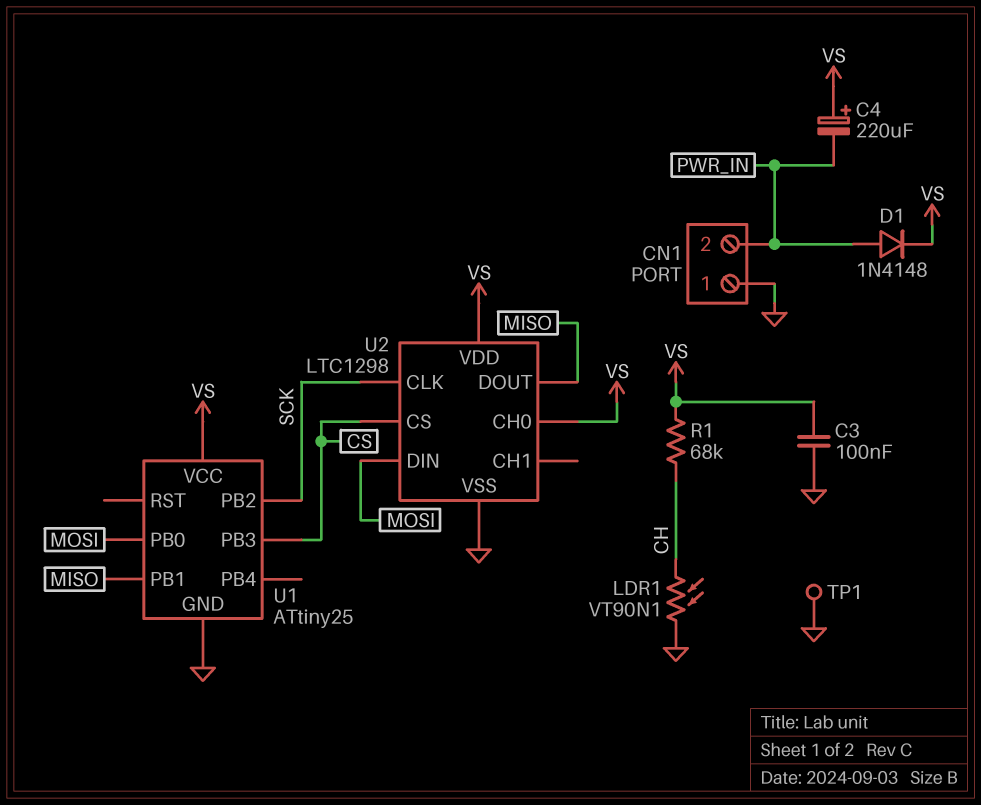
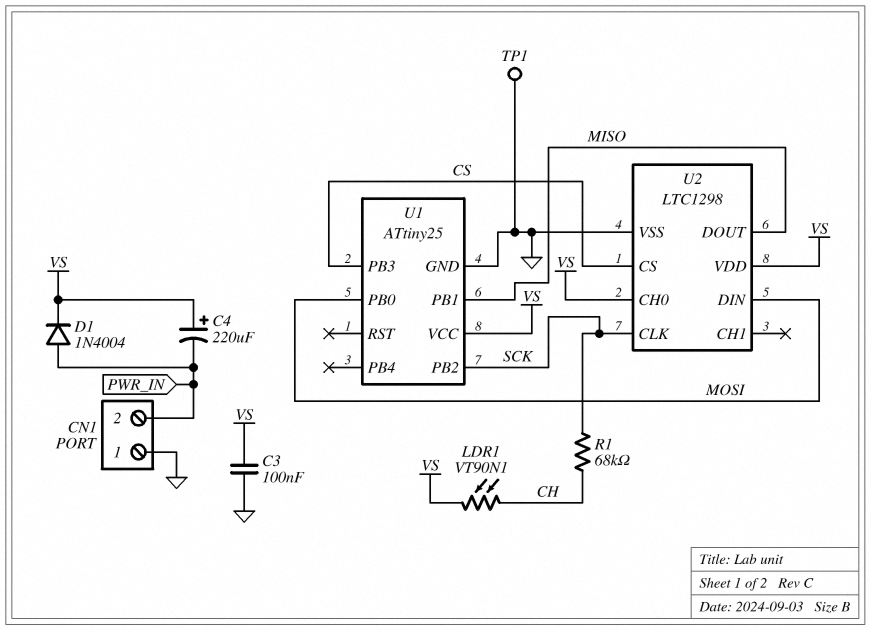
D1: diode 1N4148 (A PWR_IN, K VS) -> diode 1N4004 (A PWR_IN, K VS)
LDR1: VT90N1 (CH, GND) -> VT90N1 (CH, VS)
R1: 68k (CH, VS) -> 68k (CH, SCK)

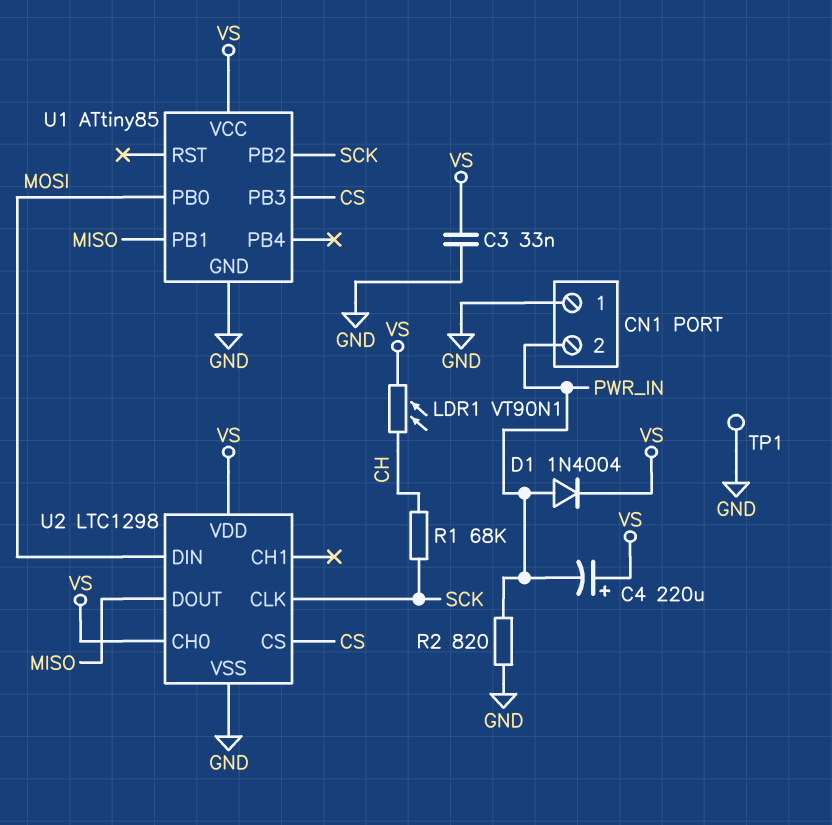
C3: 100nF (GND, VS) -> 33nF (GND, VS)
R2: none -> 820 (GND, PWR_IN)
U1: ATtiny25 -> ATtiny85

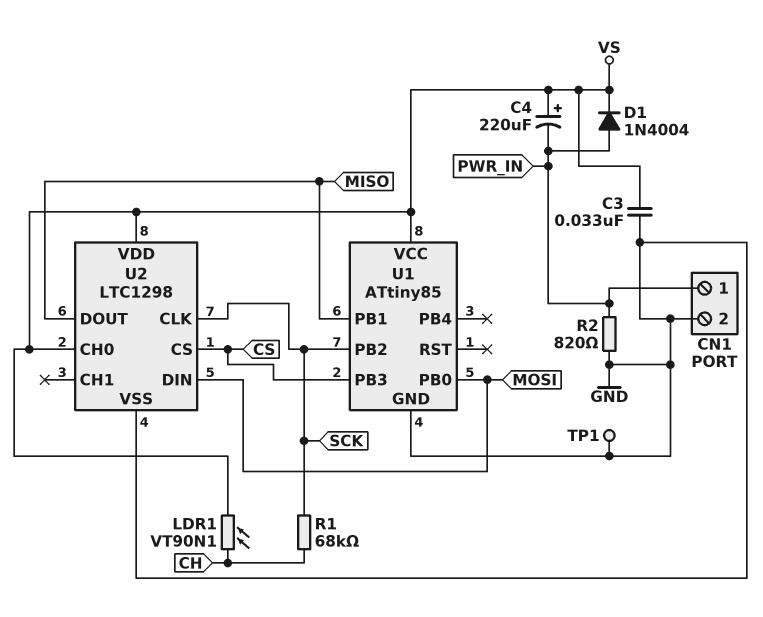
CN1 pin 1: GND -> PWR_IN
CN1 pin 2: PWR_IN -> GND

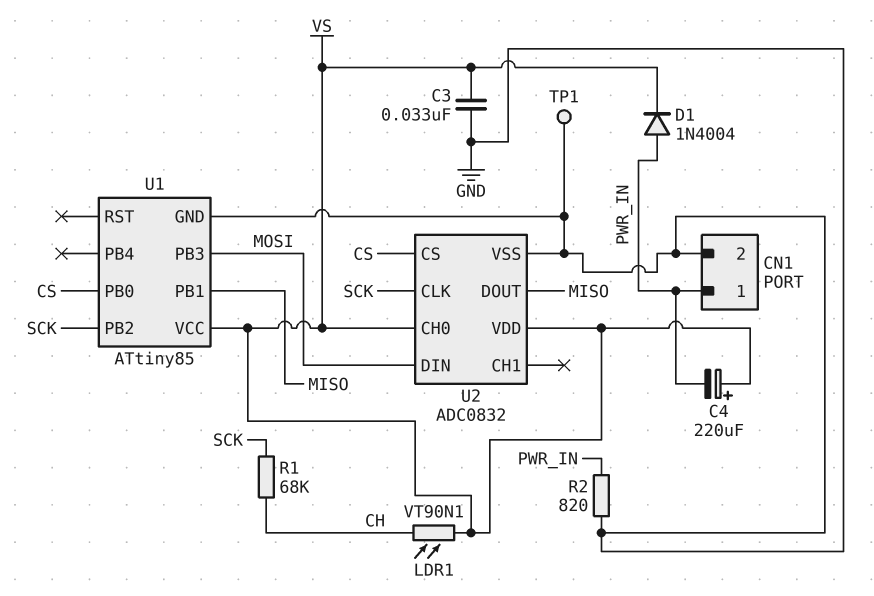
U1 pin PB0: MOSI -> CS
U1 pin PB3: CS -> MOSI
U2: LTC1298 -> ADC0832

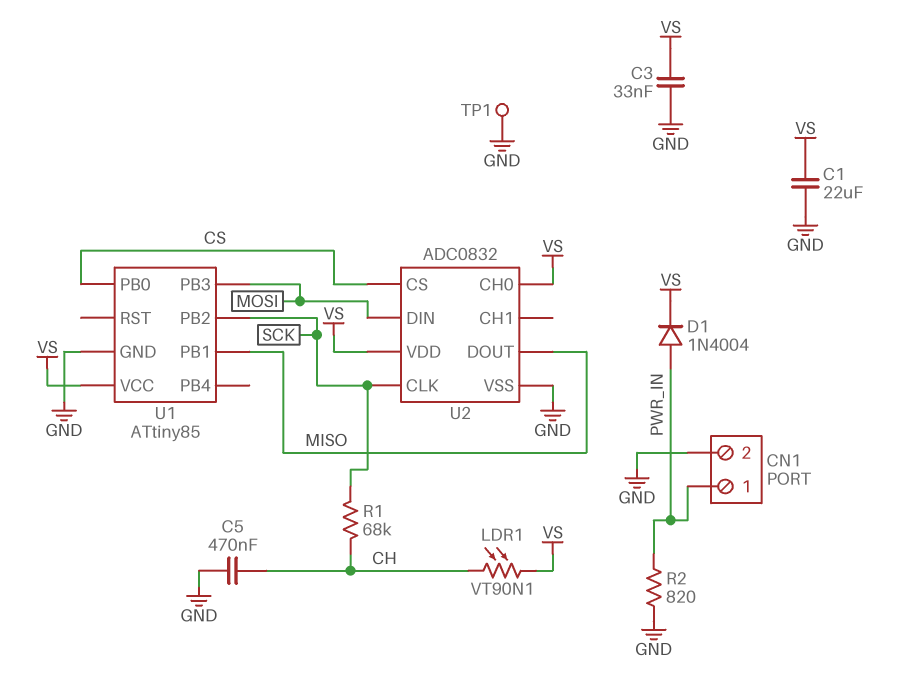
C1: none -> 22uF (GND, VS)
C4: 220uF (plus VS, minus PWR_IN) -> none
C5: none -> 470nF (CH, GND)

